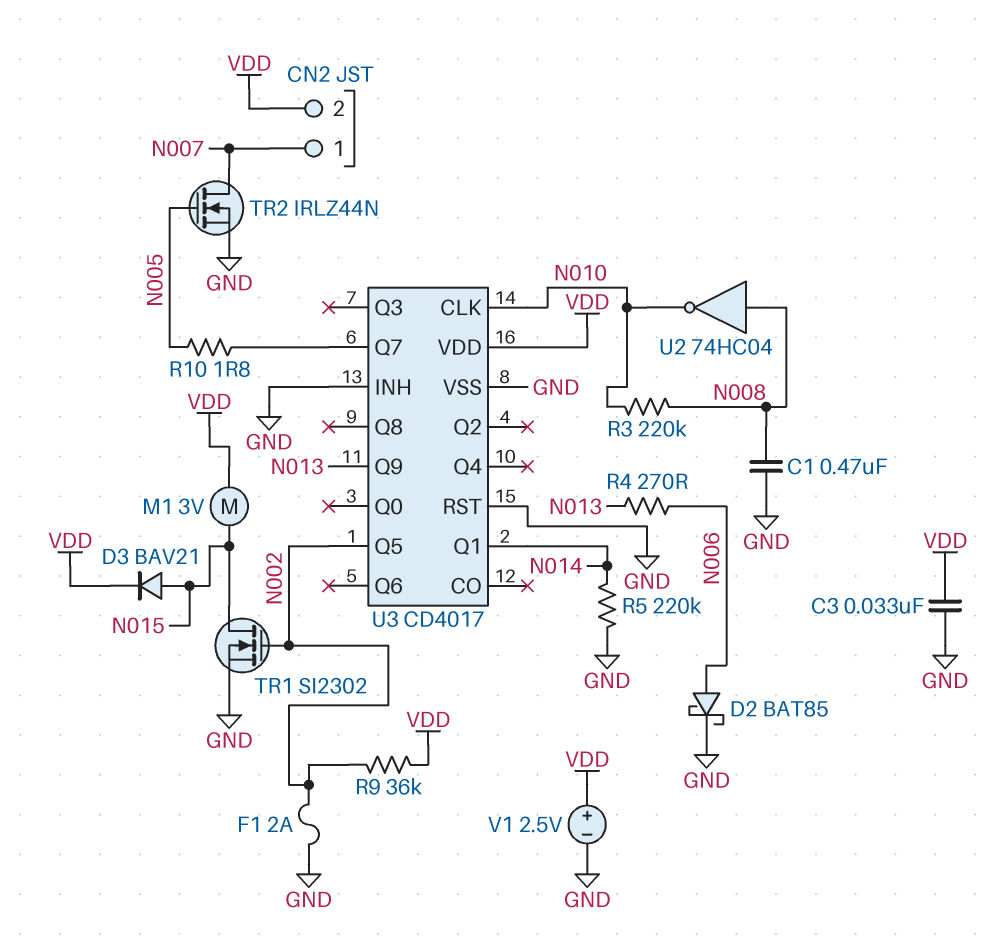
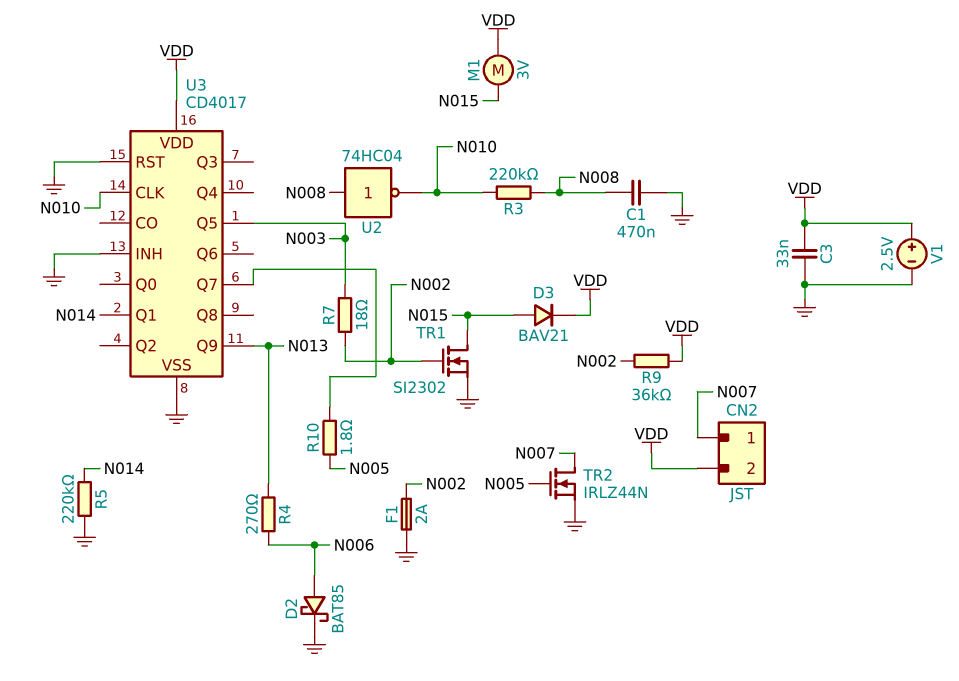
R7: none -> 18 (N002, N003)
U3 pin Q5: N002 -> N003

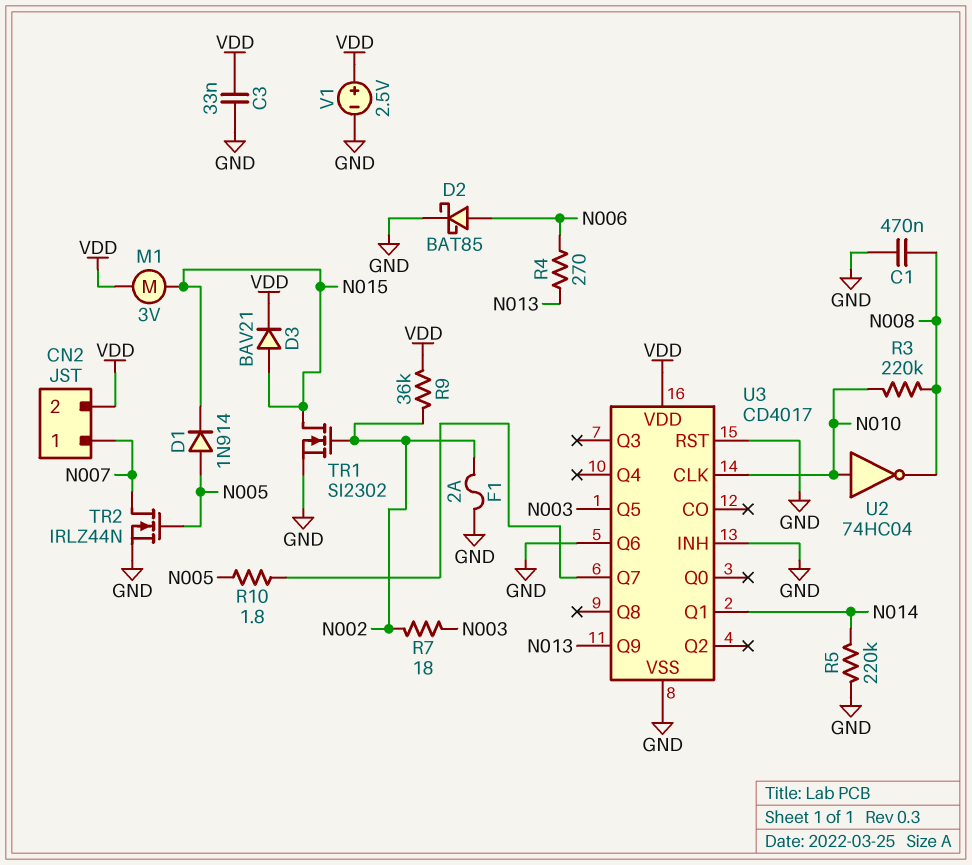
D1: none -> diode 1N914 (A N005, K N015)
U2: NOT 74HC04 (in N008, out N010) -> NOT 74HC04 (in N010, out N008)
U3 pin Q6: none -> GND

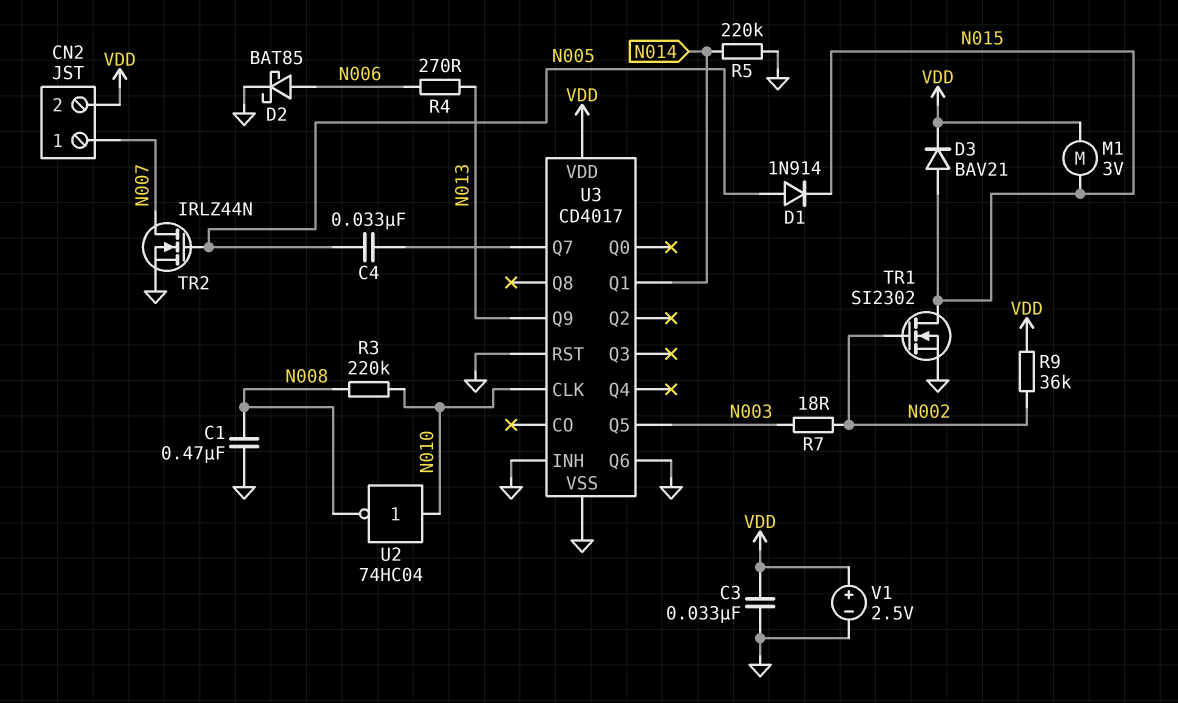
C4: none -> 33nF (N005, U3/Q7)
F1: 2A (GND, N002) -> none
R10: 1.8 (N005, U3/Q7) -> none

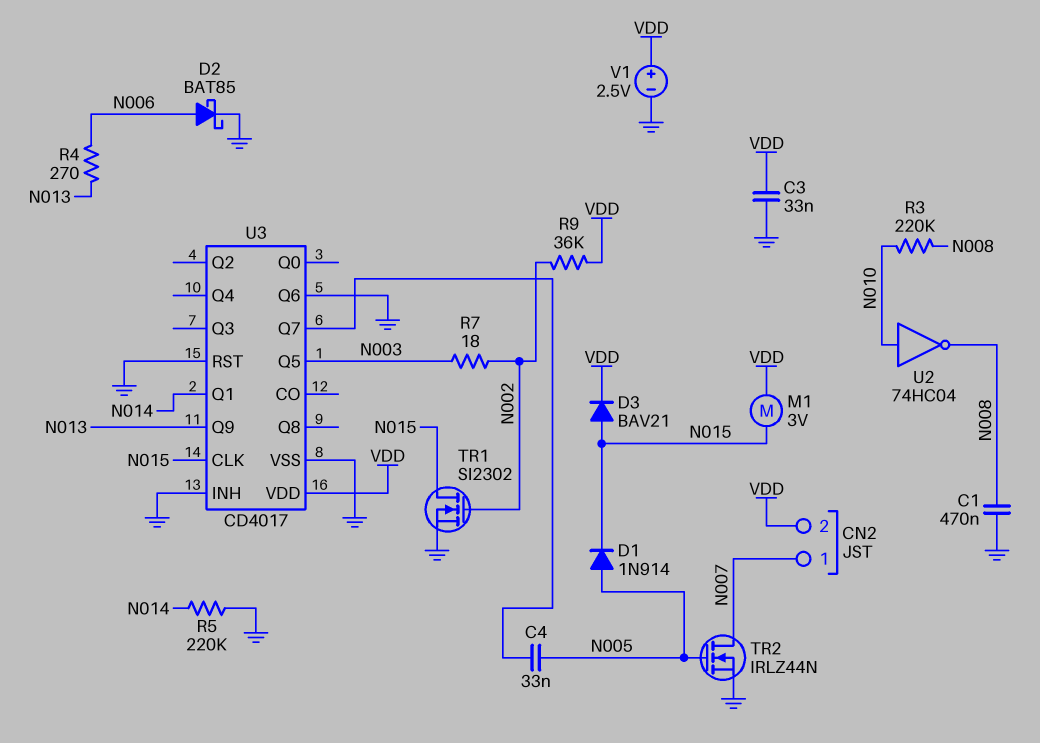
U3 pin CLK: N010 -> N015

